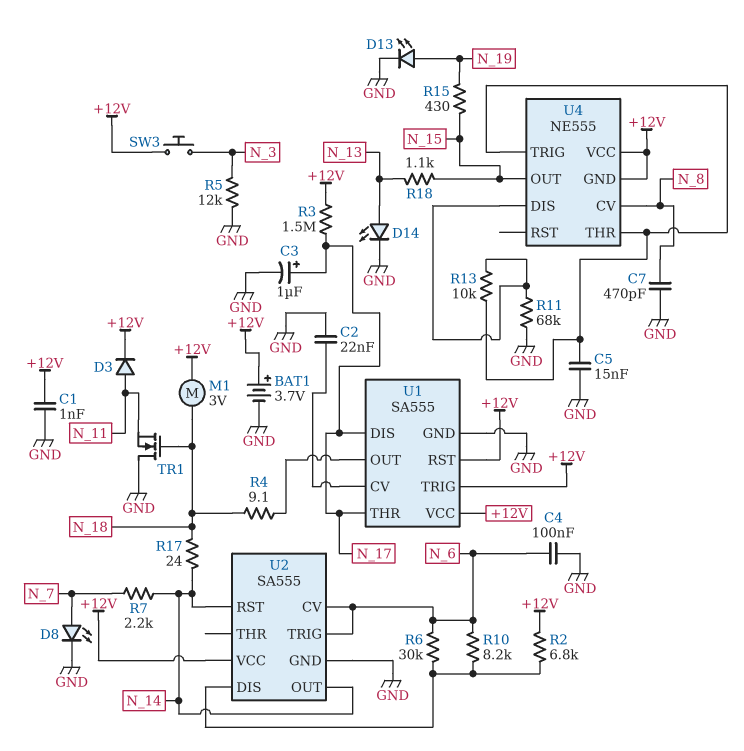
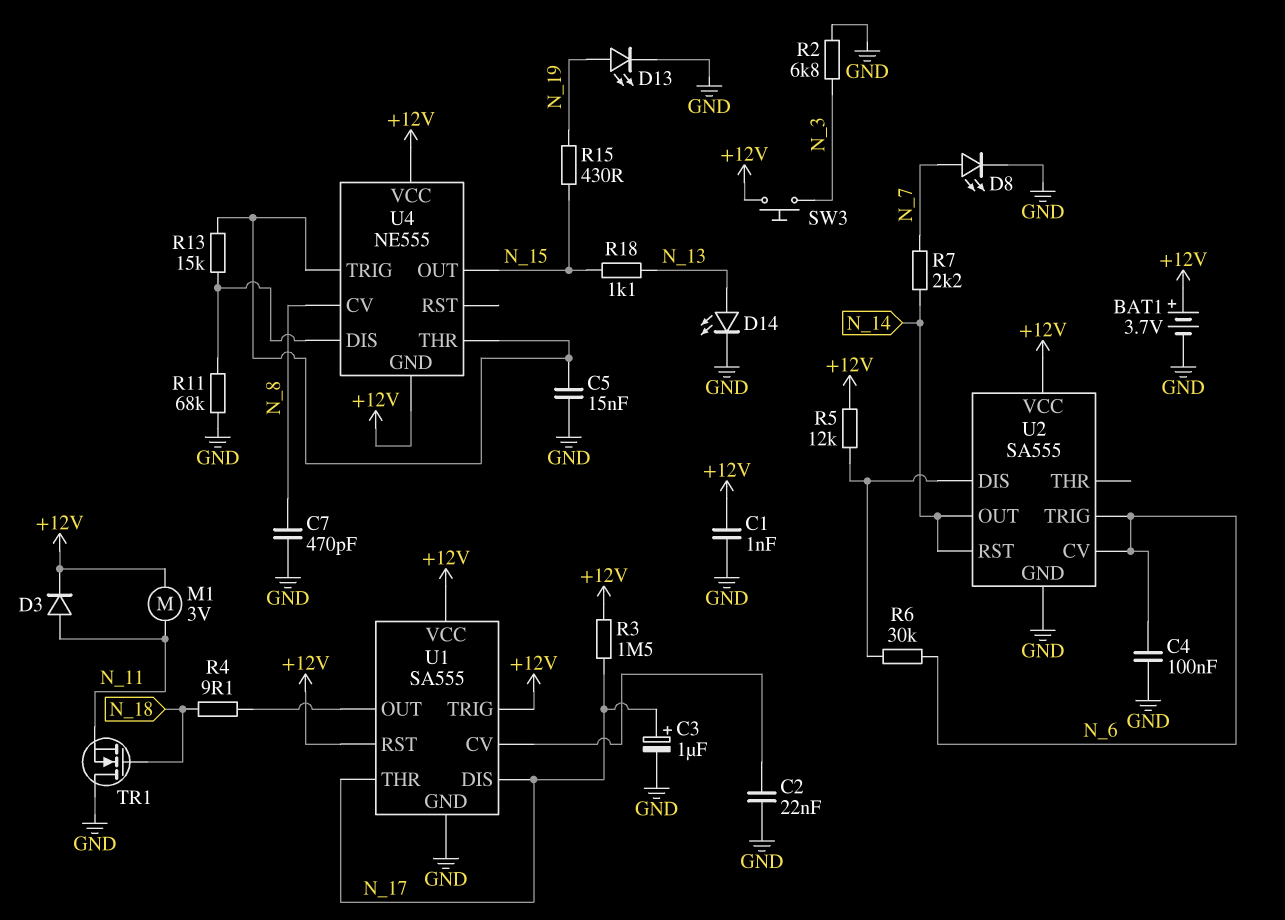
M1: motor 3V (+12V, N_18) -> motor 3V (+12V, N_11)
R2: 6.8k (+12V, U2/DIS) -> 6.8k (GND, N_3)
R5: 12k (GND, N_3) -> 12k (+12V, U2/DIS)
R10: 8.2k (N_6, U2/DIS) -> none
R13: 10k (U4/DIS, U4/THR) -> 15k (U4/DIS, U4/THR)
R17: 24 (N_14, N_18) -> none

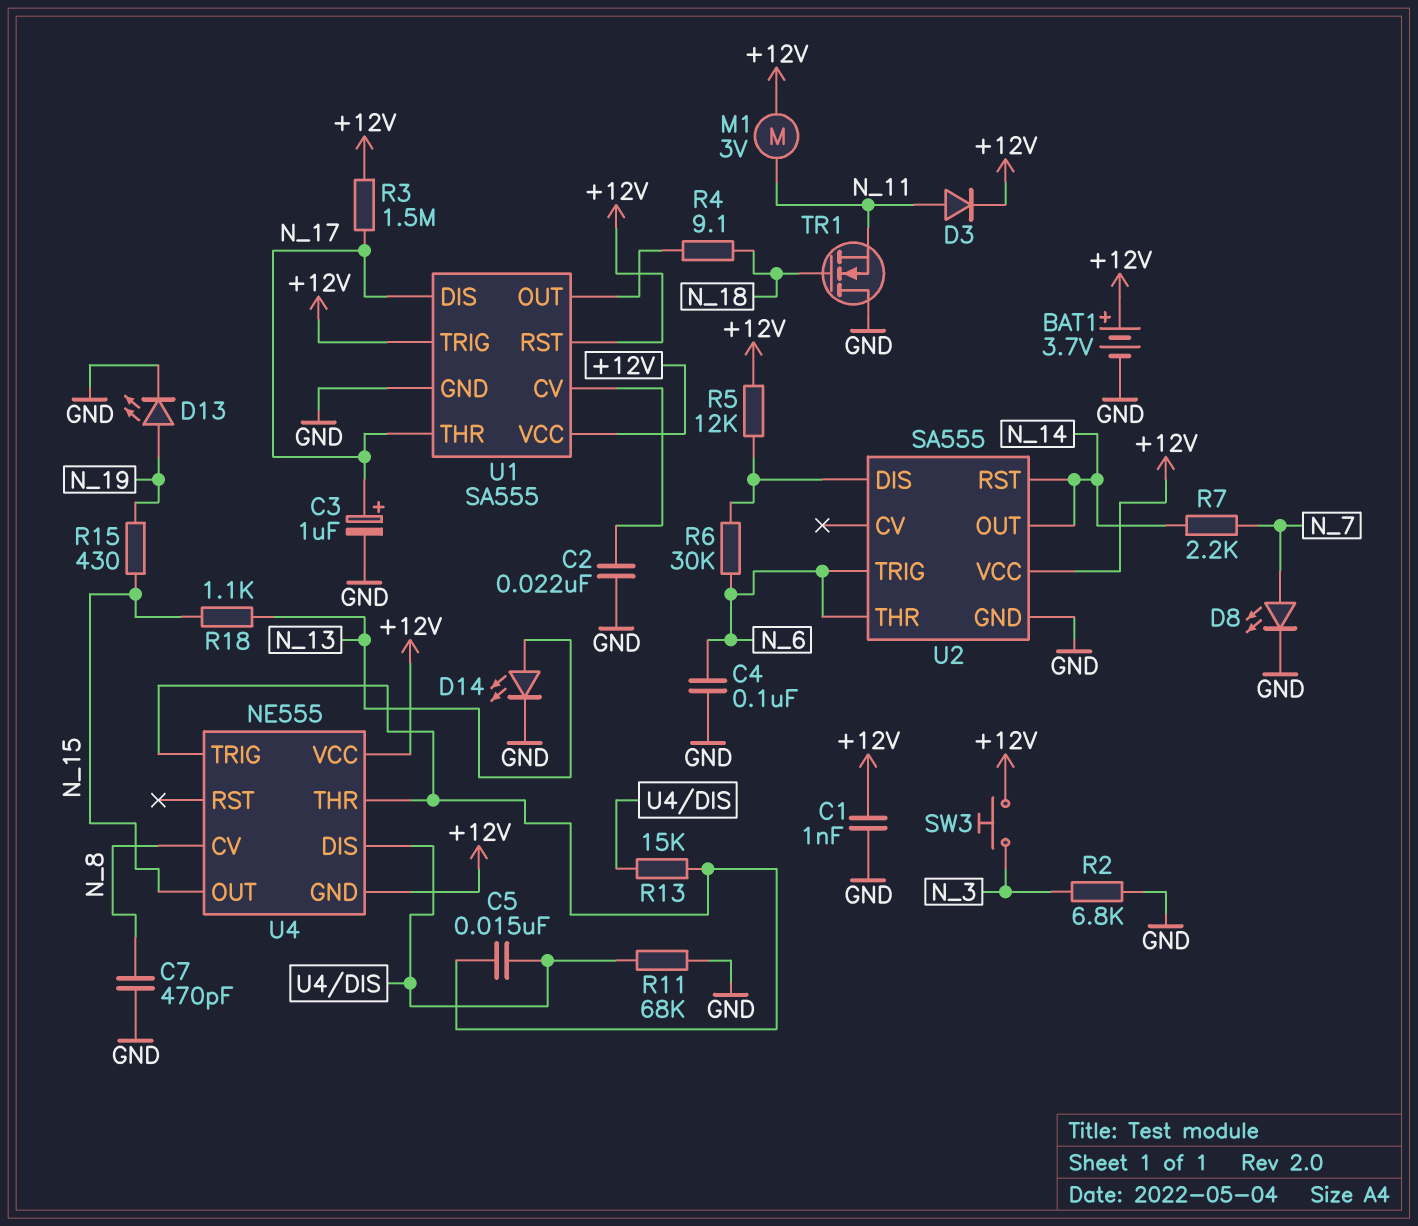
C5: 15nF (GND, U4/THR) -> 15nF (U4/DIS, U4/THR)
U2 pin CV: N_6 -> none
U2 pin THR: none -> N_6

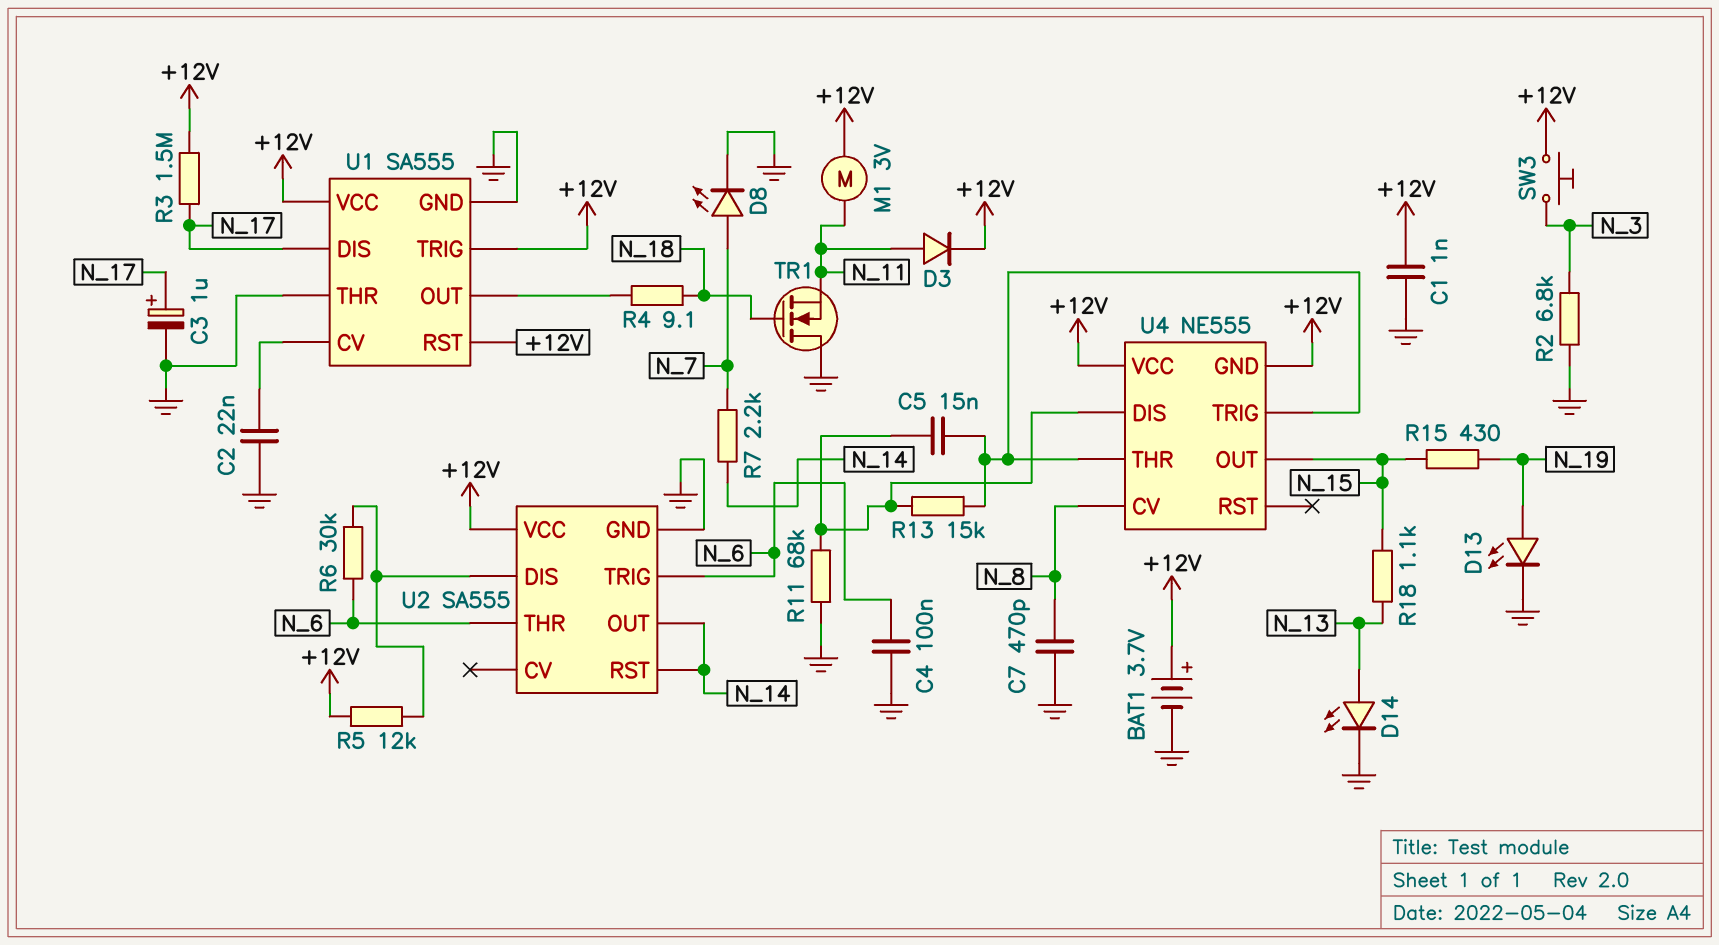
U1 pin THR: N_17 -> GND

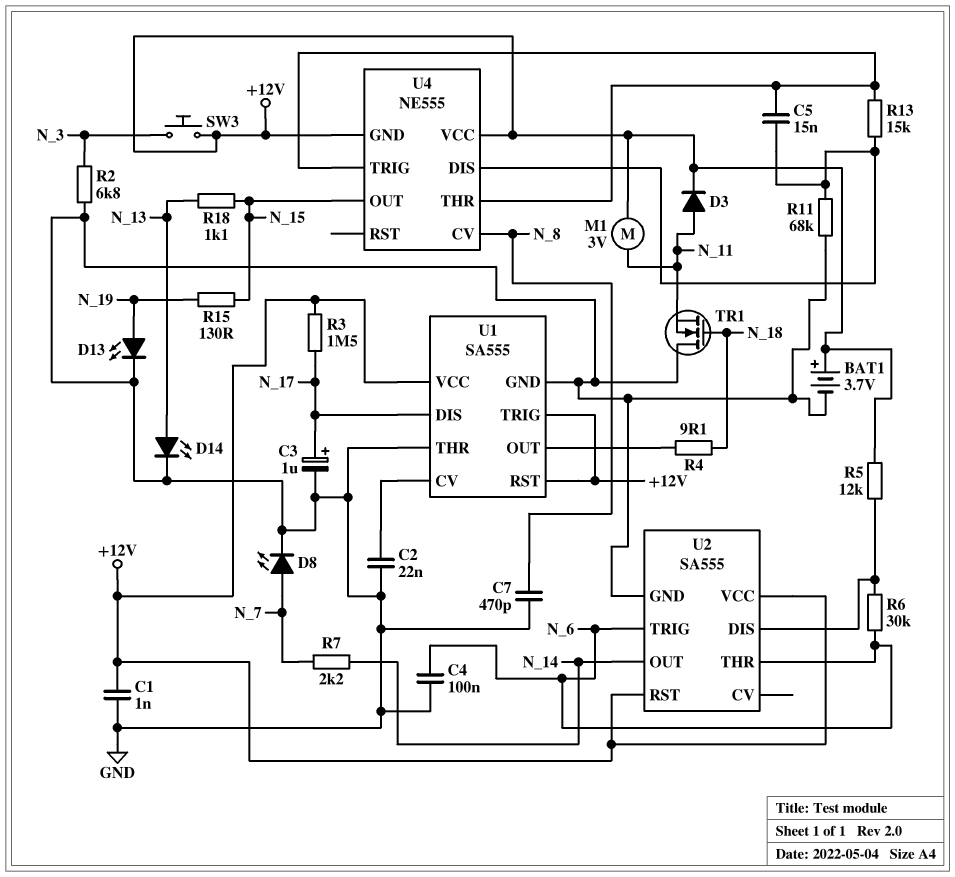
R15: 430 (N_15, N_19) -> 130 (N_15, N_19)
U2 pin RST: N_14 -> +12V

